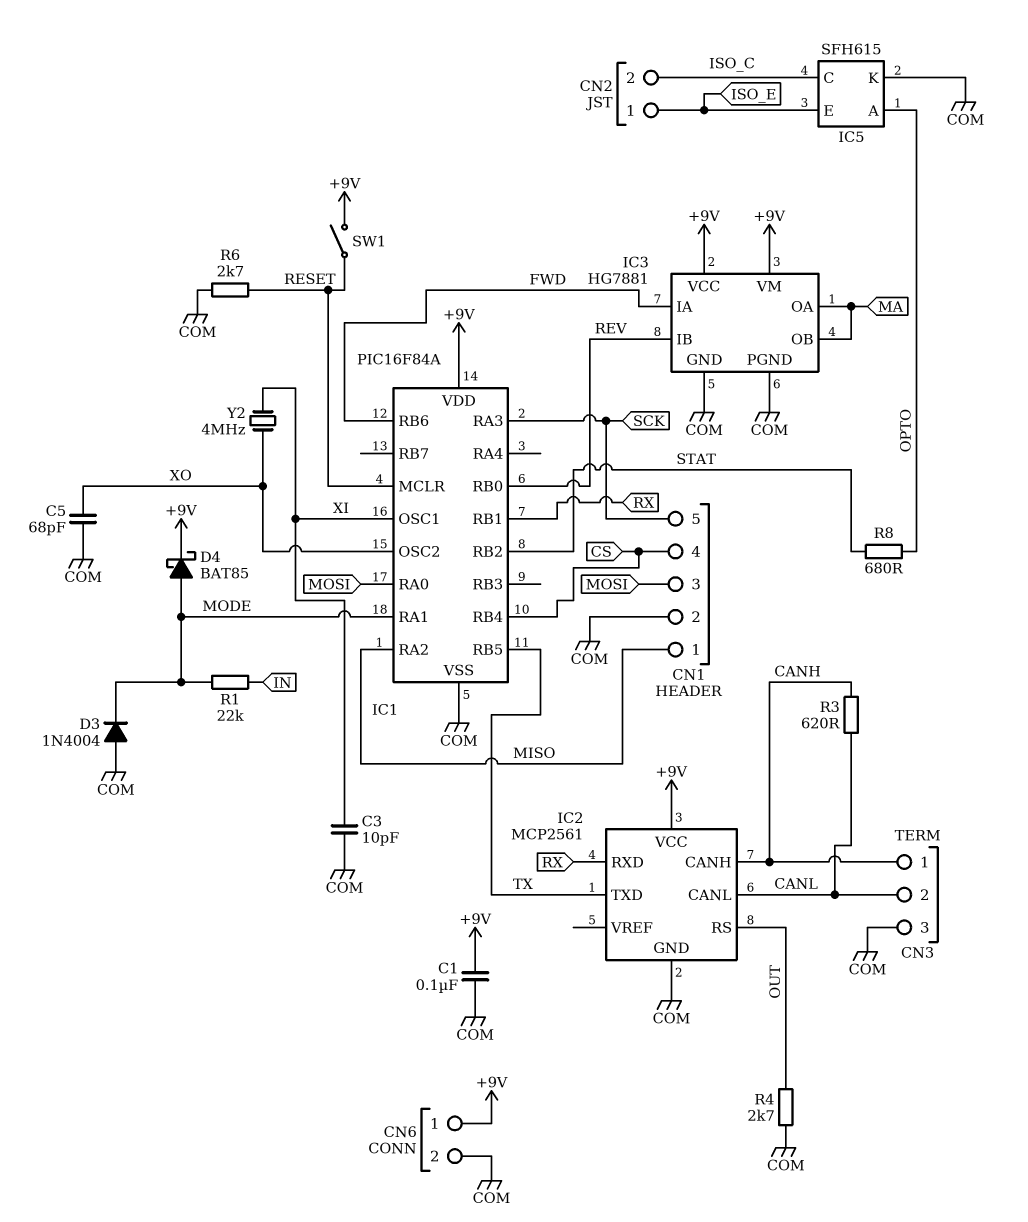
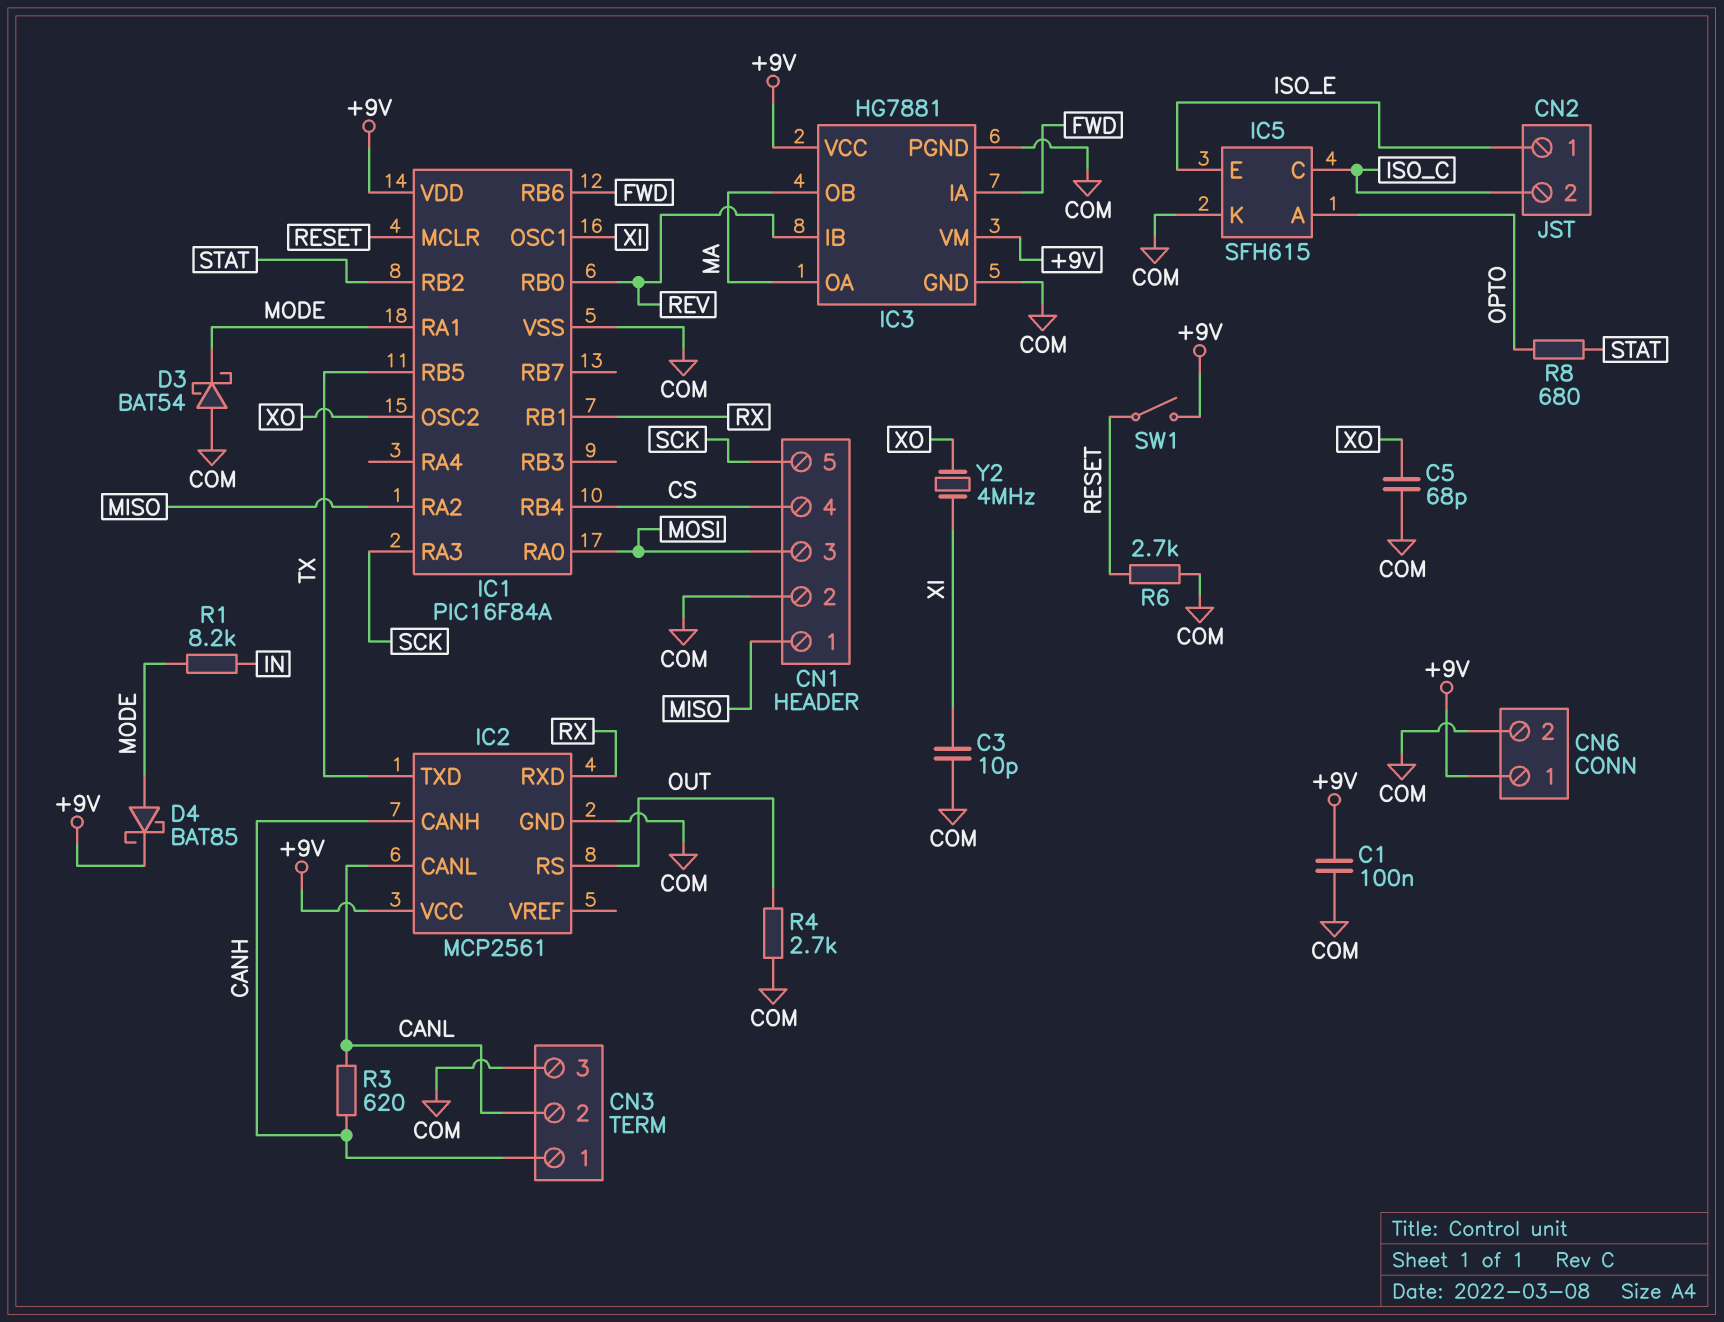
D3: diode 1N4004 (A COM, K MODE) -> schottky BAT54 (A COM, K MODE)
R1: 22k (IN, MODE) -> 8.2k (IN, MODE)

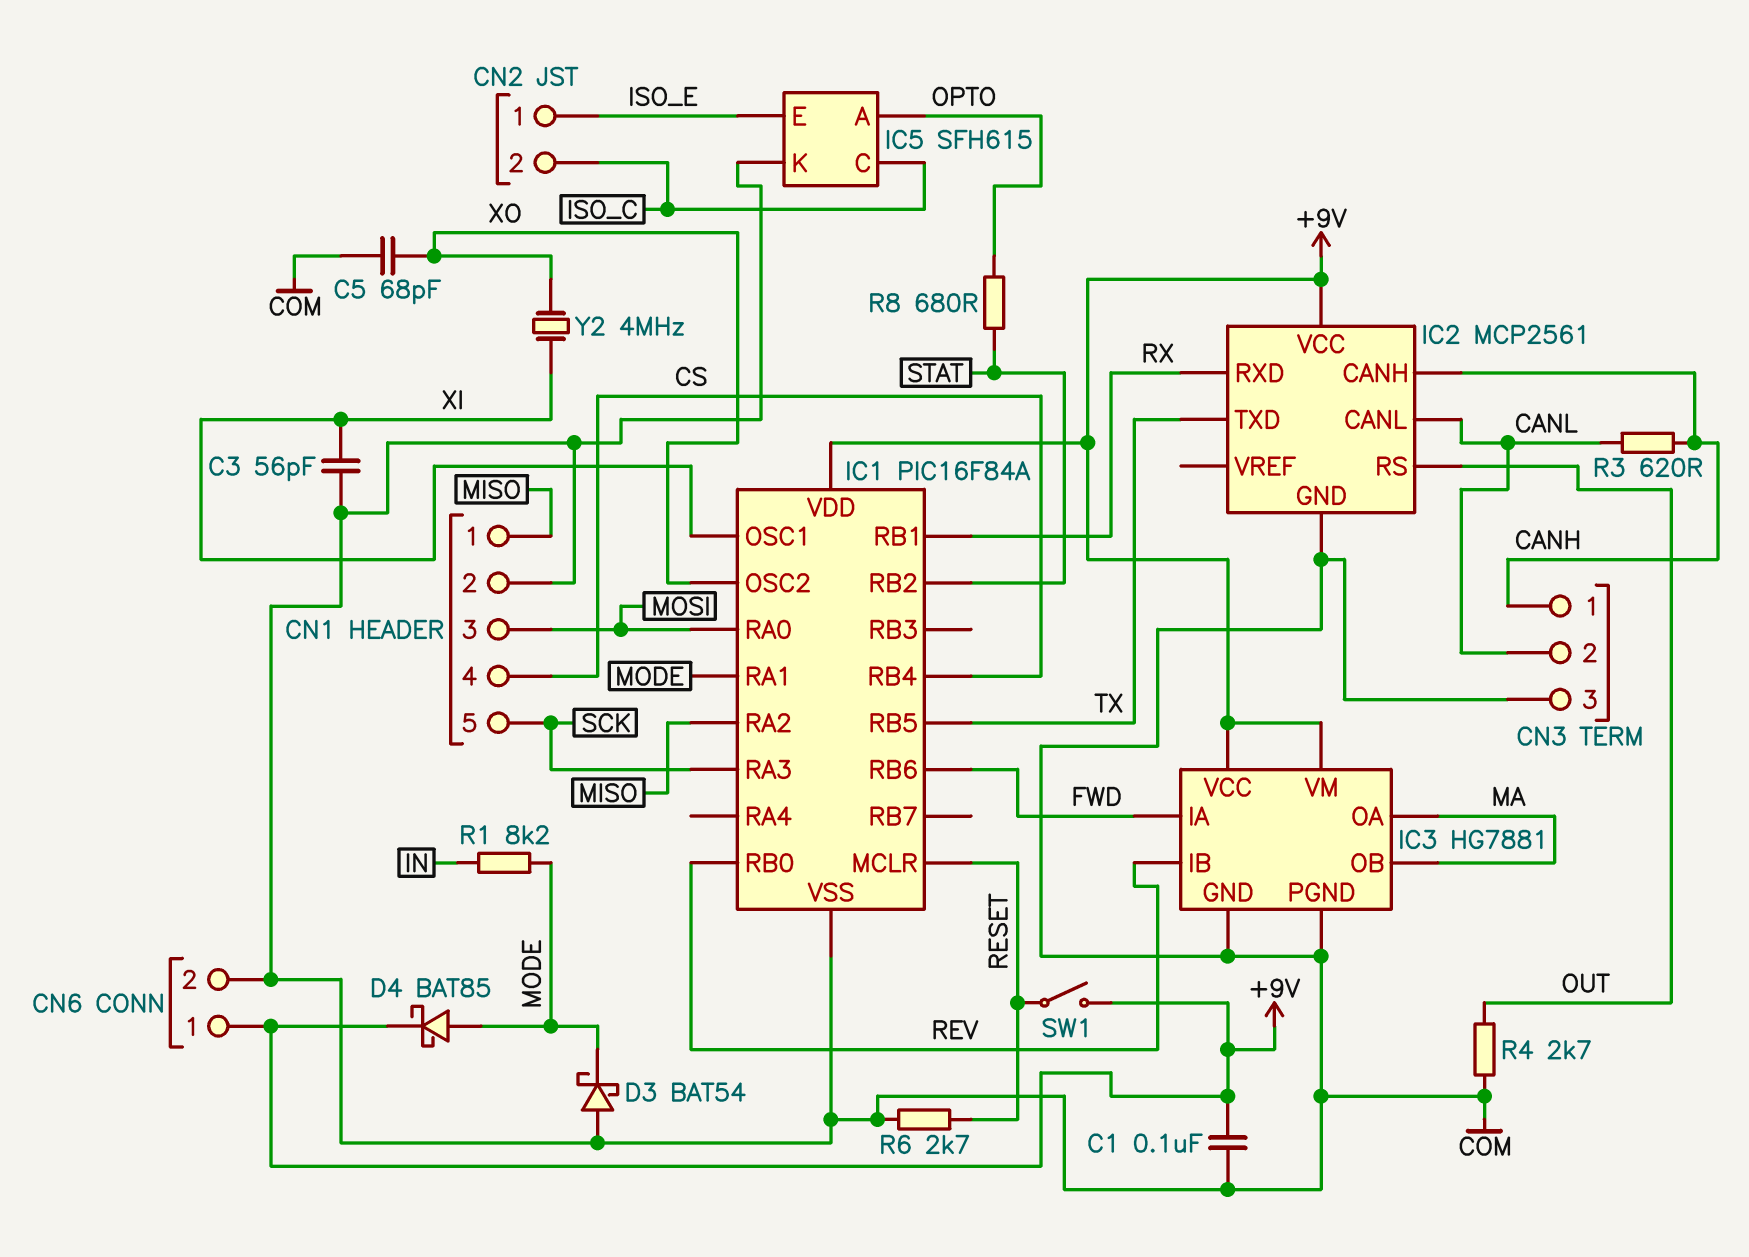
C3: 10pF (COM, XI) -> 56pF (COM, XI)

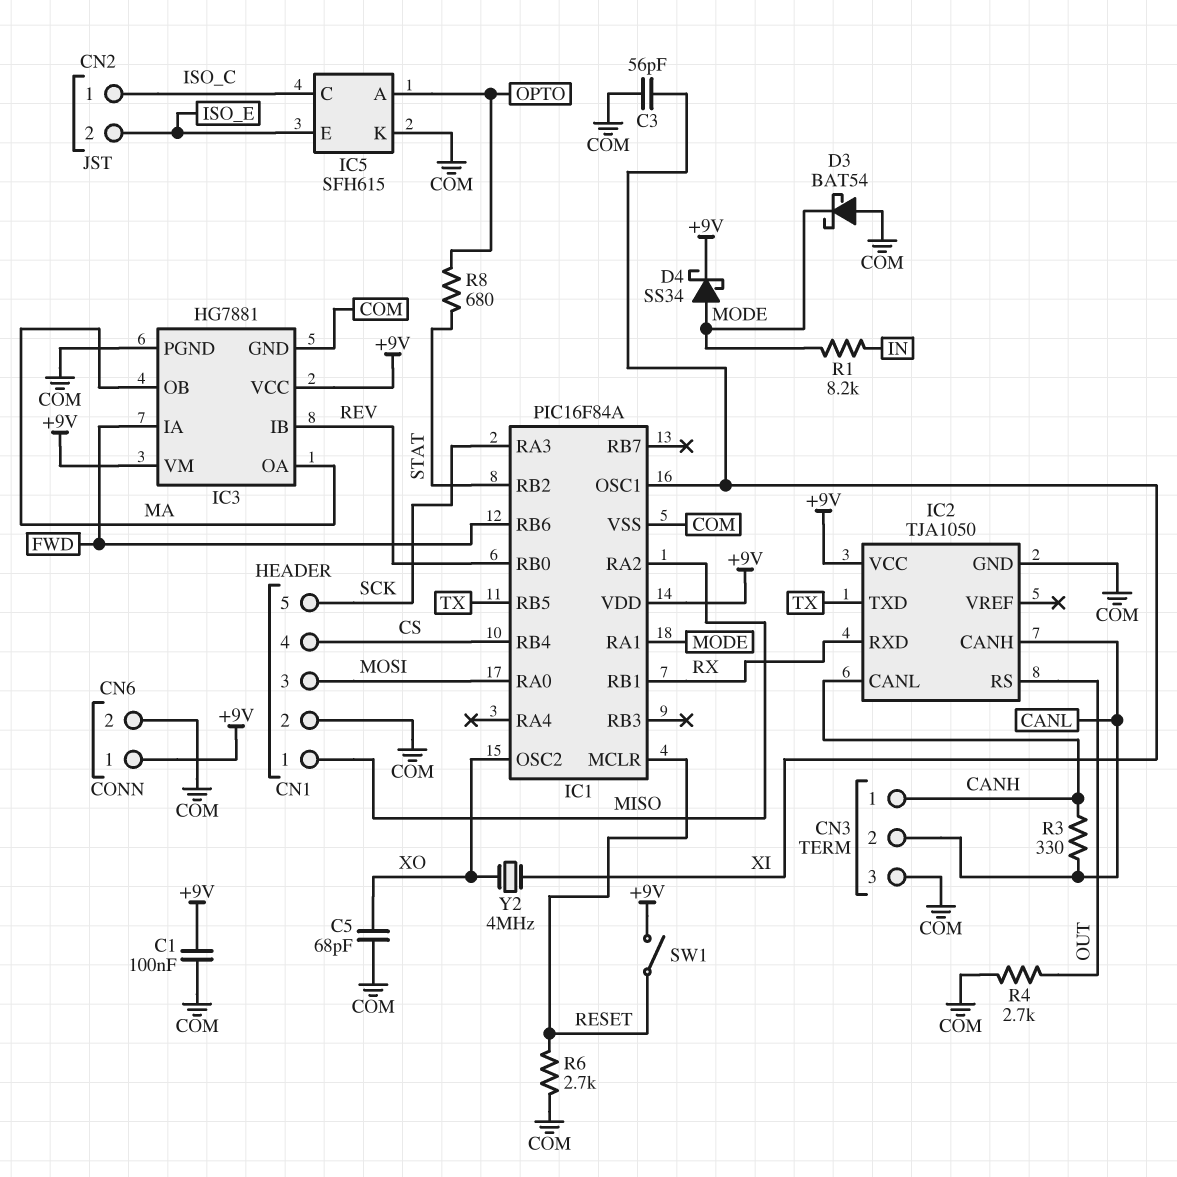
CN2 pin 1: ISO_E -> ISO_C
CN2 pin 2: ISO_C -> ISO_E
D4: schottky BAT85 (A MODE, K +9V) -> schottky SS34 (A MODE, K +9V)
IC2: MCP2561 -> TJA1050
IC2 pin CANH: CANH -> CANL
IC2 pin CANL: CANL -> CANH
R3: 620 (CANH, CANL) -> 330 (CANH, CANL)

